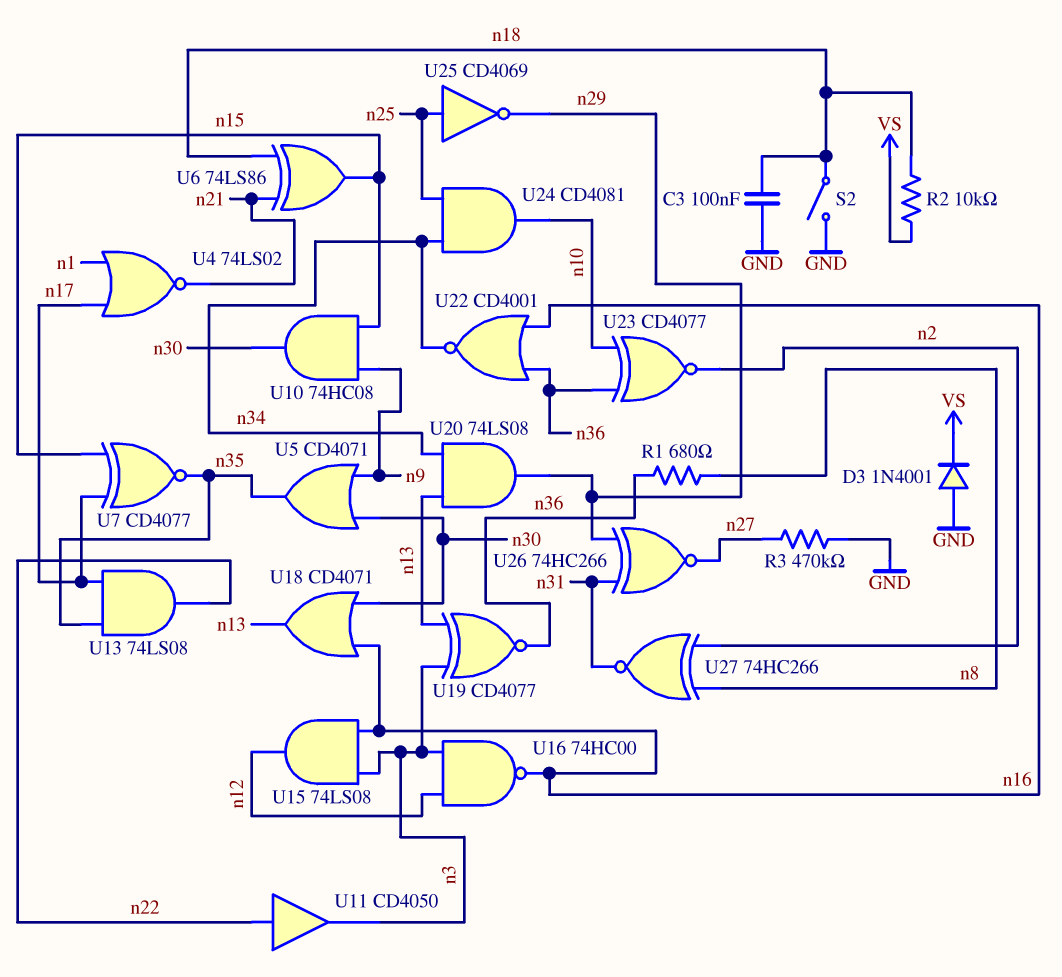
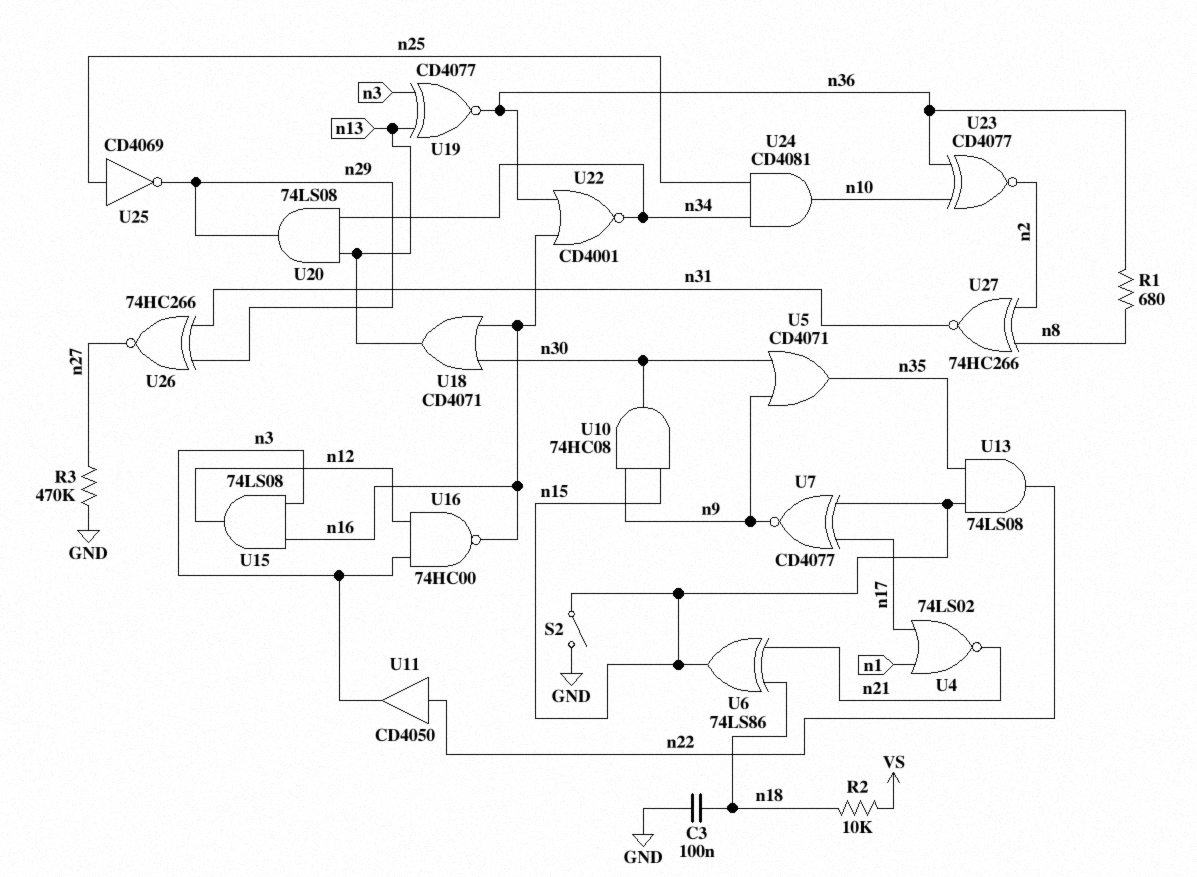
D3: diode 1N4001 (A GND, K VS) -> none
S2: switch (GND, n18) -> switch (GND, n15)
U7: XNOR CD4077 (in n15, in n17, out n35) -> XNOR CD4077 (in n15, in n17, out n9)
U13: AND 74LS08 (in n17, in n35, out n22) -> AND 74LS08 (in n15, in n35, out n22)

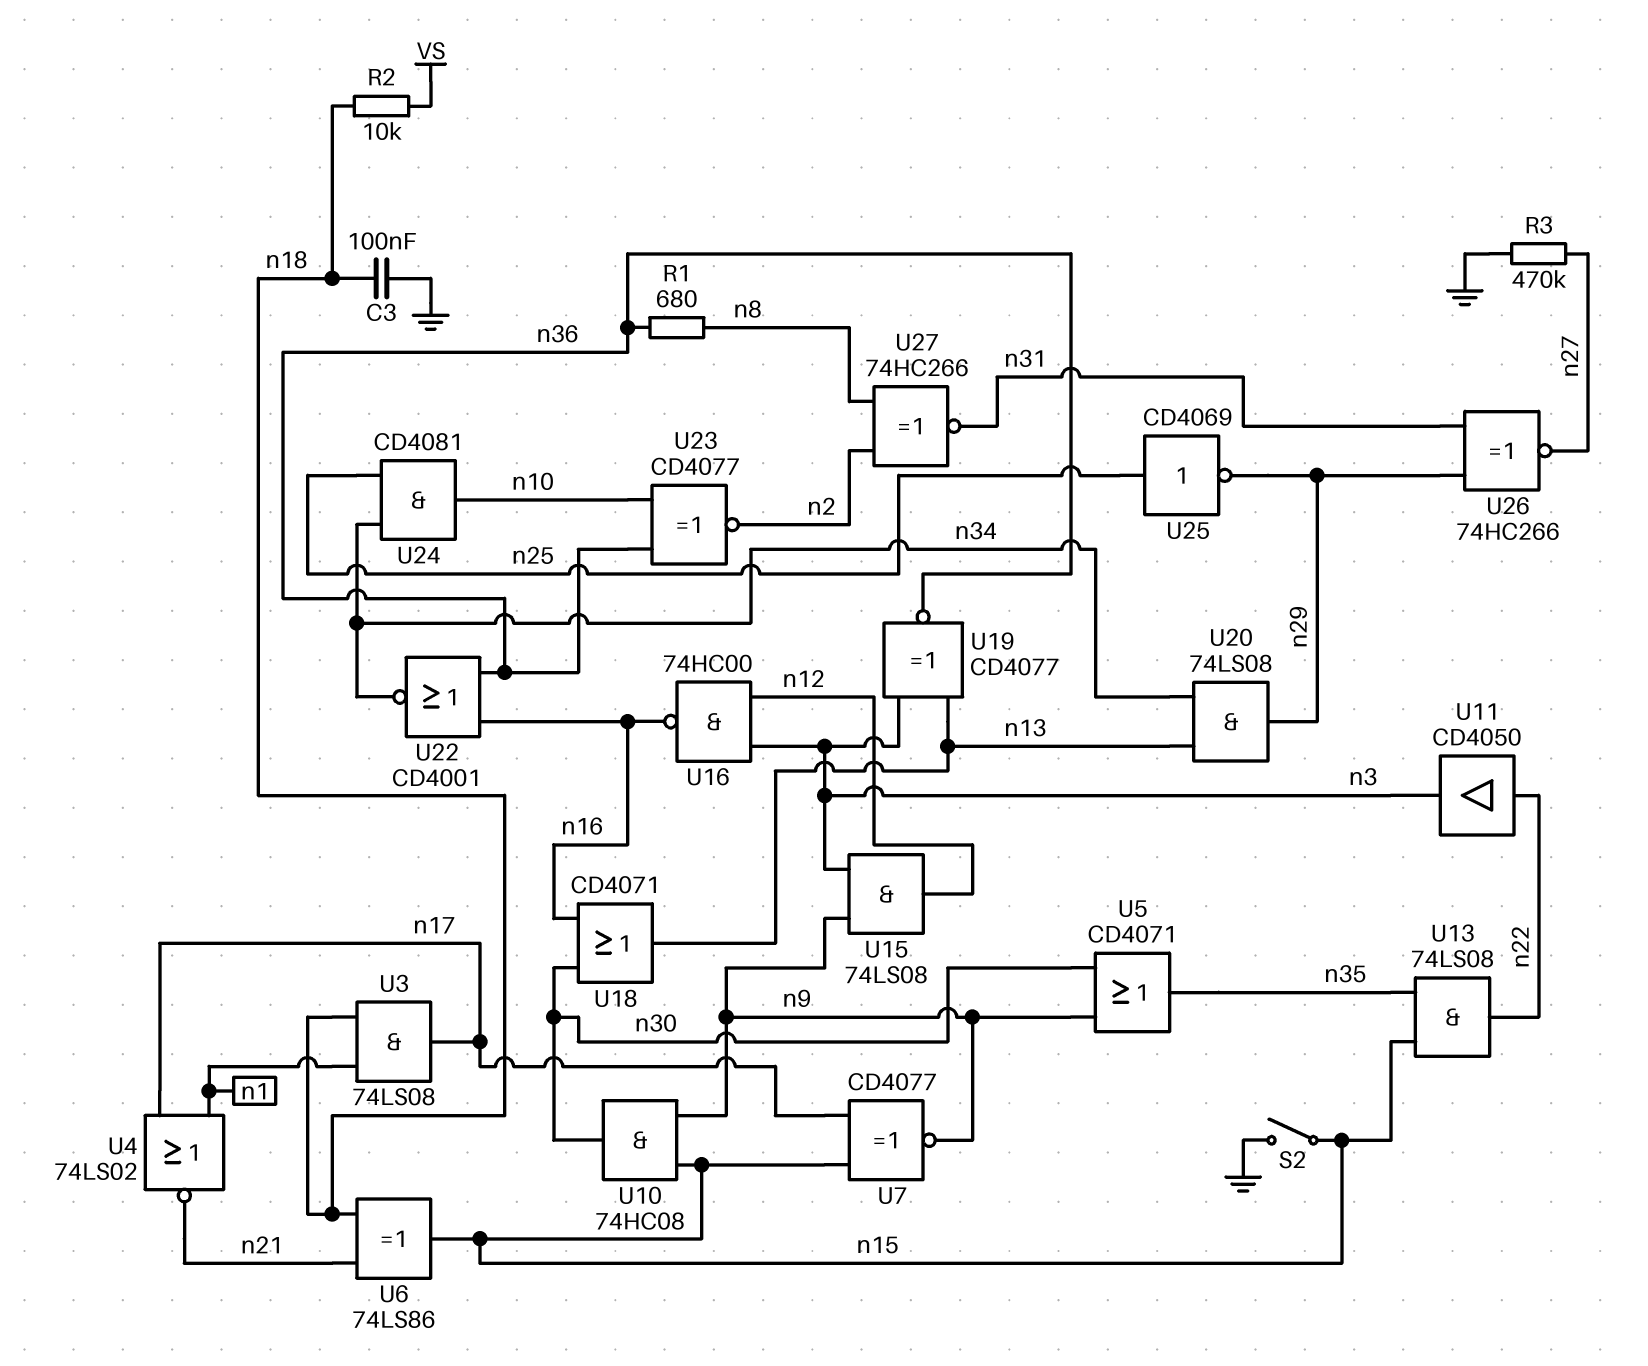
U3: none -> AND 74LS08 (in n1, in n18, out n17)
U15: AND 74LS08 (in n3, in n16, out n12) -> AND 74LS08 (in n3, in n9, out n12)

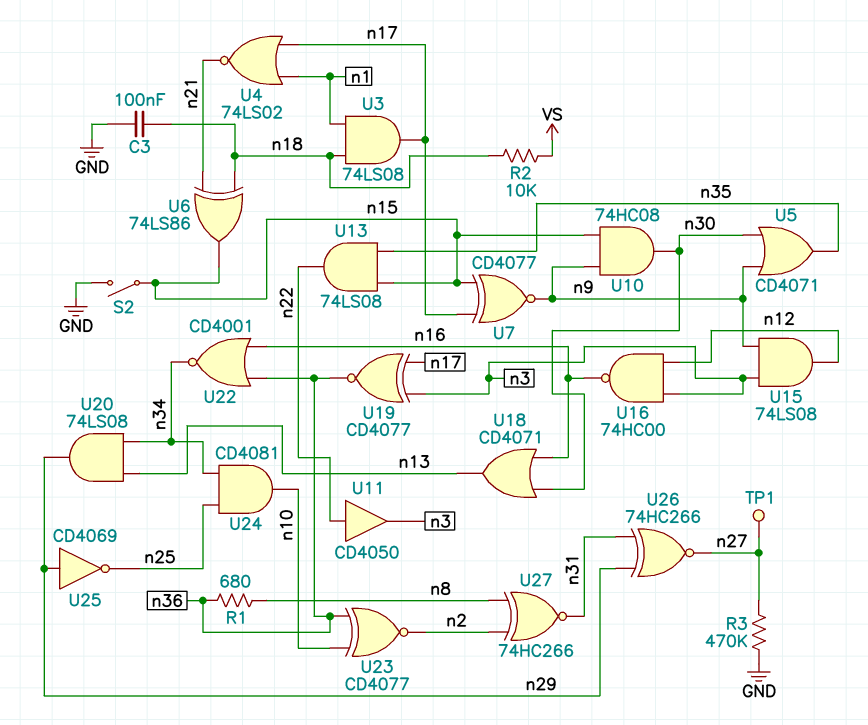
TP1: none -> test point (n27)
U19: XNOR CD4077 (in n3, in n13, out n36) -> XNOR CD4077 (in n3, in n17, out n36)
U25: NOT CD4069 (in n25, out n29) -> NOT CD4069 (in n29, out n25)

